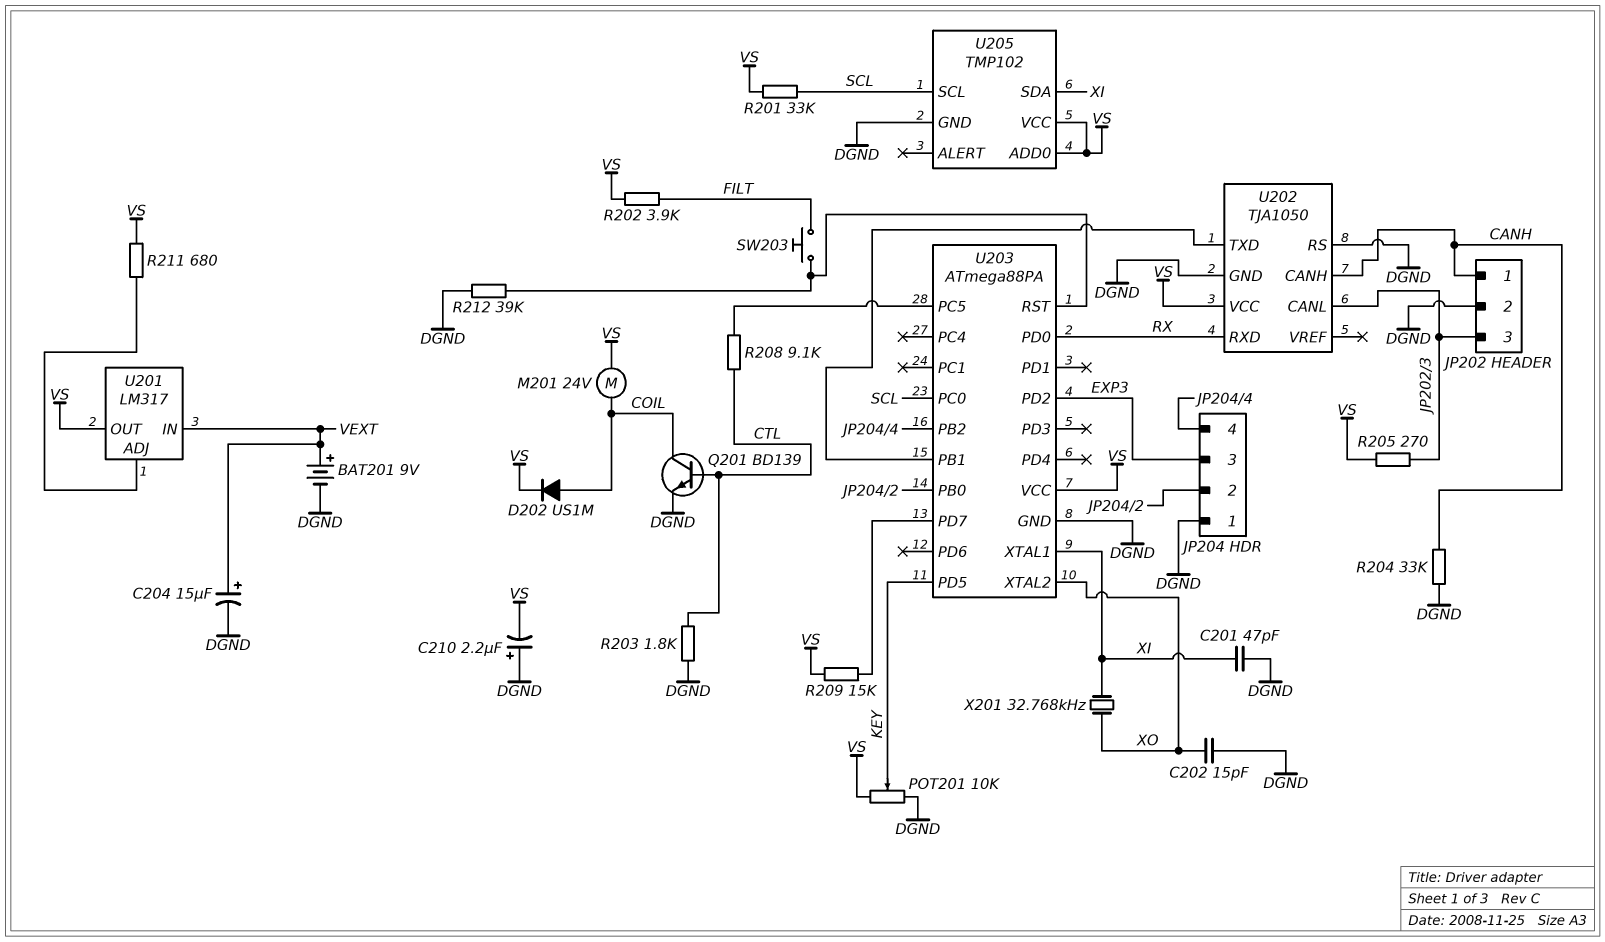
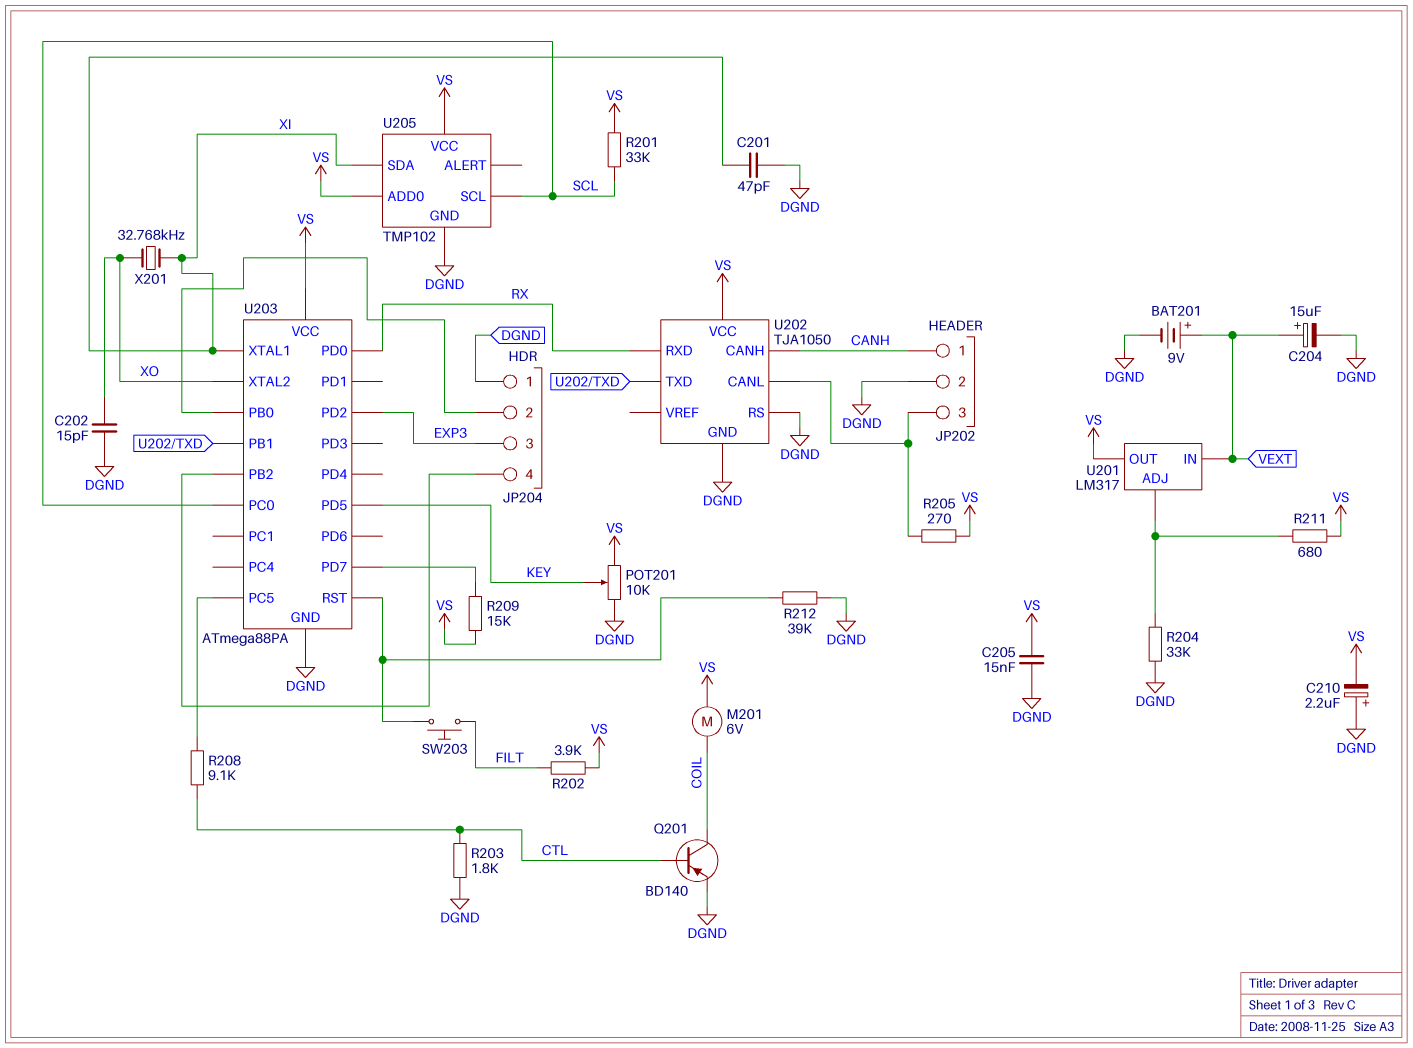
C205: none -> 15nF (DGND, VS)
D202: diode US1M (A COIL, K VS) -> none
M201: motor 24V (COIL, VS) -> motor 6V (COIL, VS)
Q201: NPN BD139 (B CTL, C COIL, E DGND) -> PNP BD140 (B CTL, C COIL, E DGND)
R204: 33k (CANH, DGND) -> 33k (DGND, U201/ADJ)

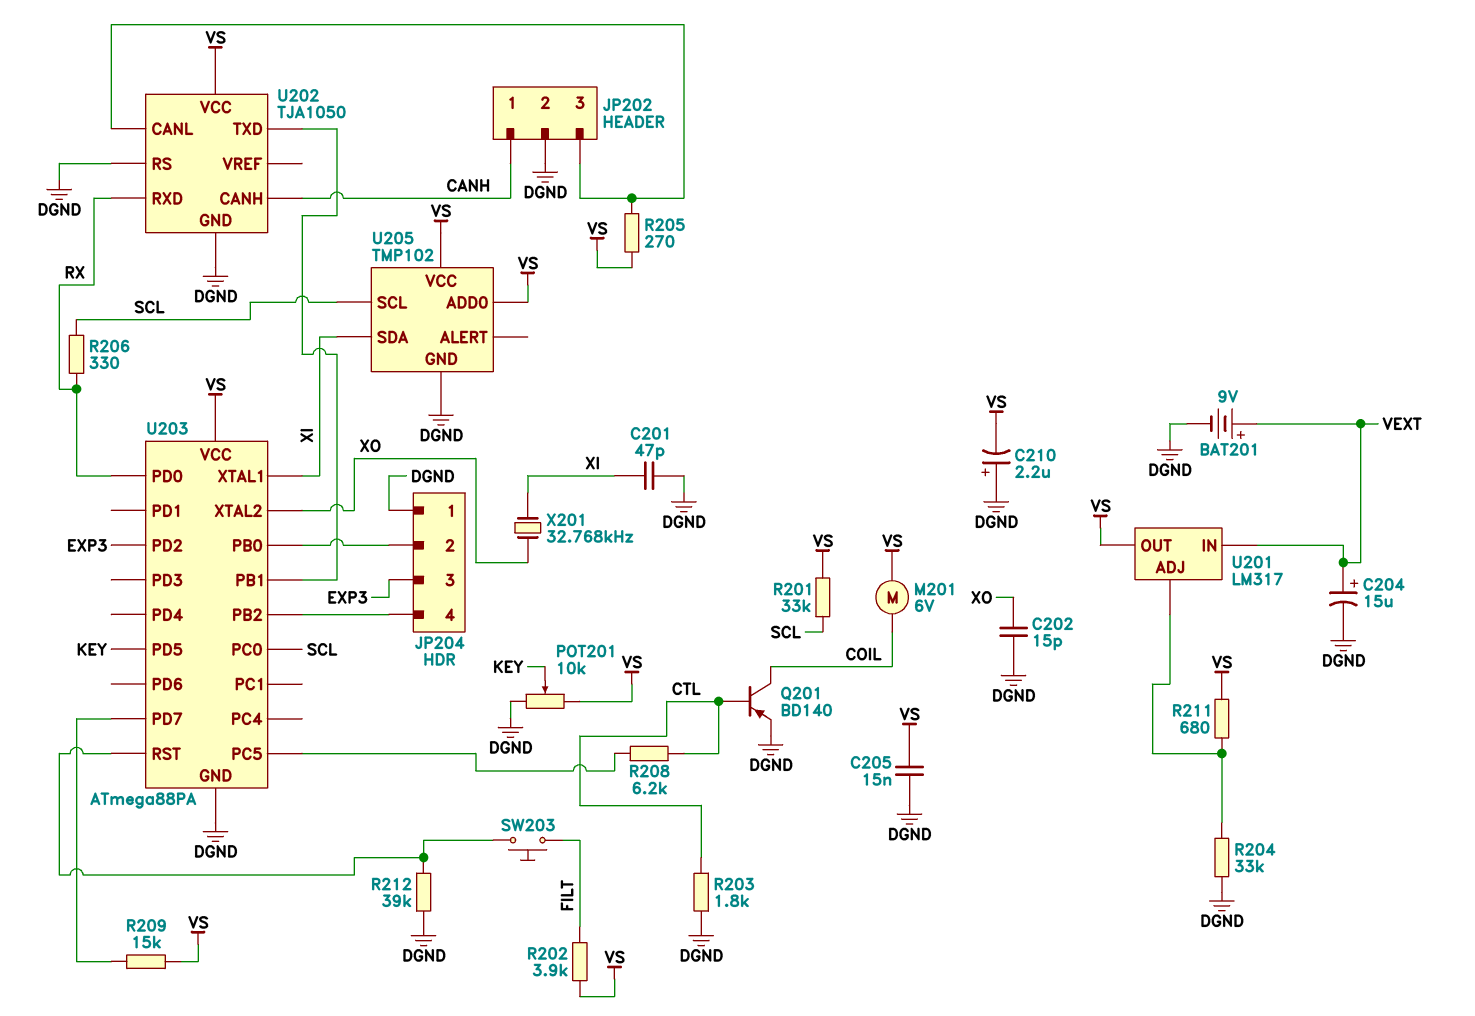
R206: none -> 330 (RX, SCL)
R208: 9.1k (CTL, U203/PC5) -> 6.2k (CTL, U203/PC5)

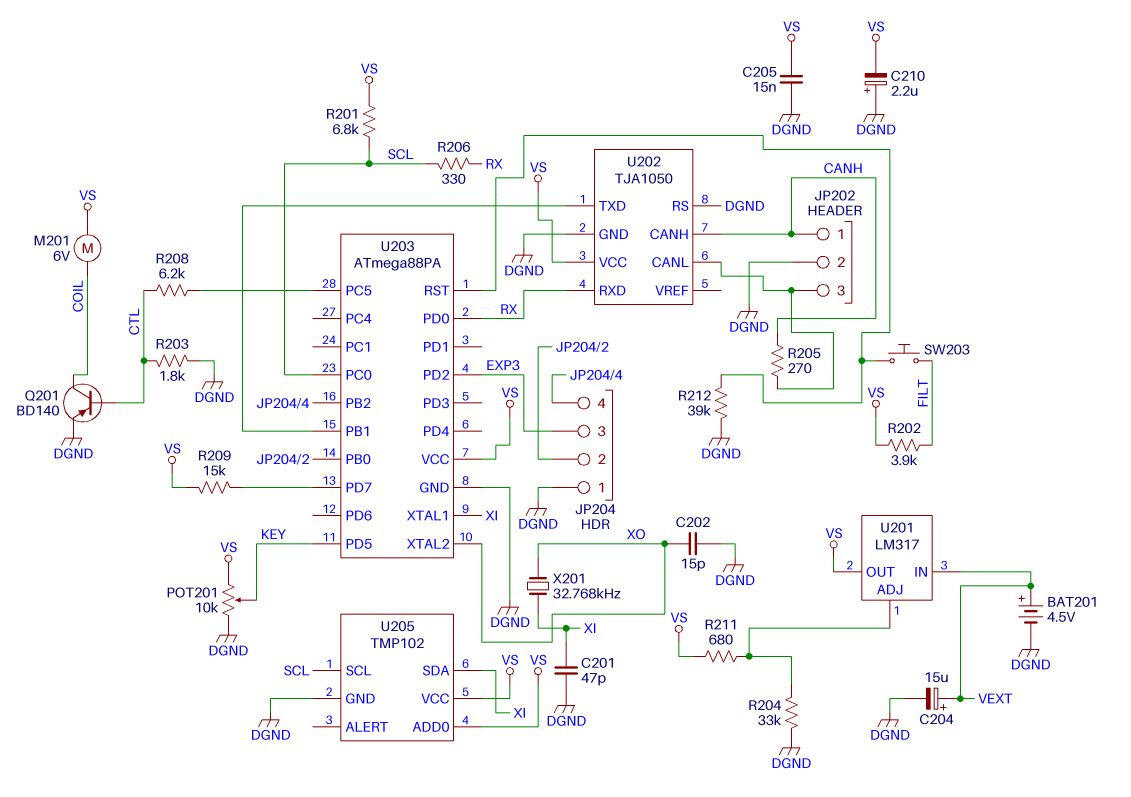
BAT201: 9V (plus VEXT, minus DGND) -> 4.5V (plus VEXT, minus DGND)
R201: 33k (SCL, VS) -> 6.8k (SCL, VS)
R205: 270 (JP202/3, VS) -> 270 (CANH, JP202/3)

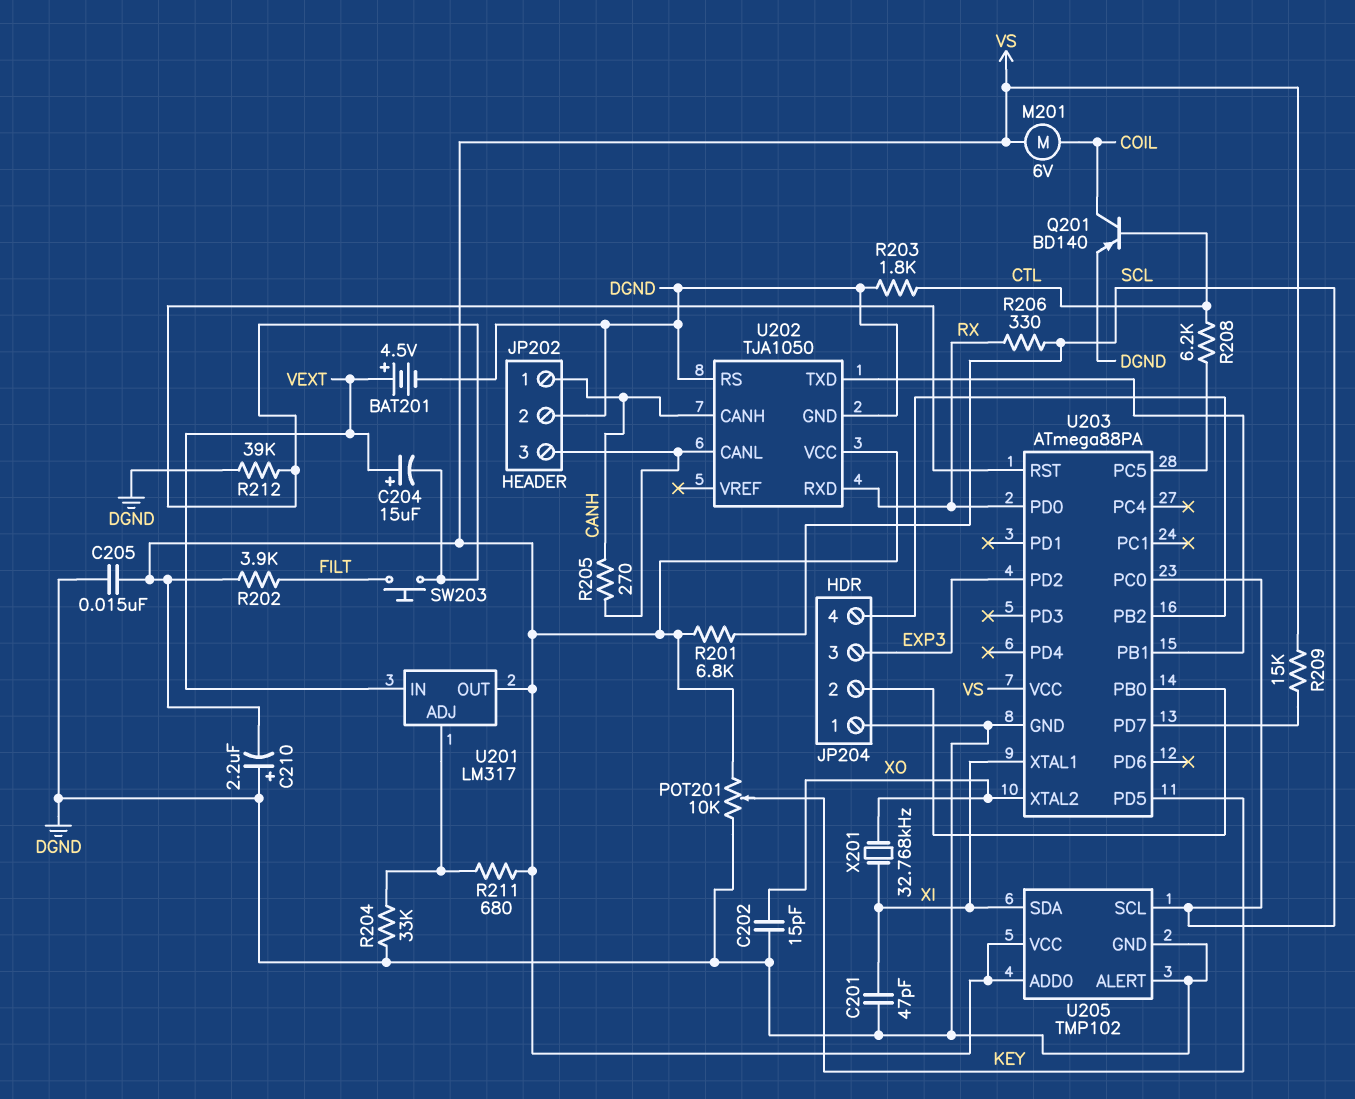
C204: 15uF (plus VEXT, minus DGND) -> 15uF (plus VEXT, minus U203/RST)
U205 pin ALERT: none -> DGND

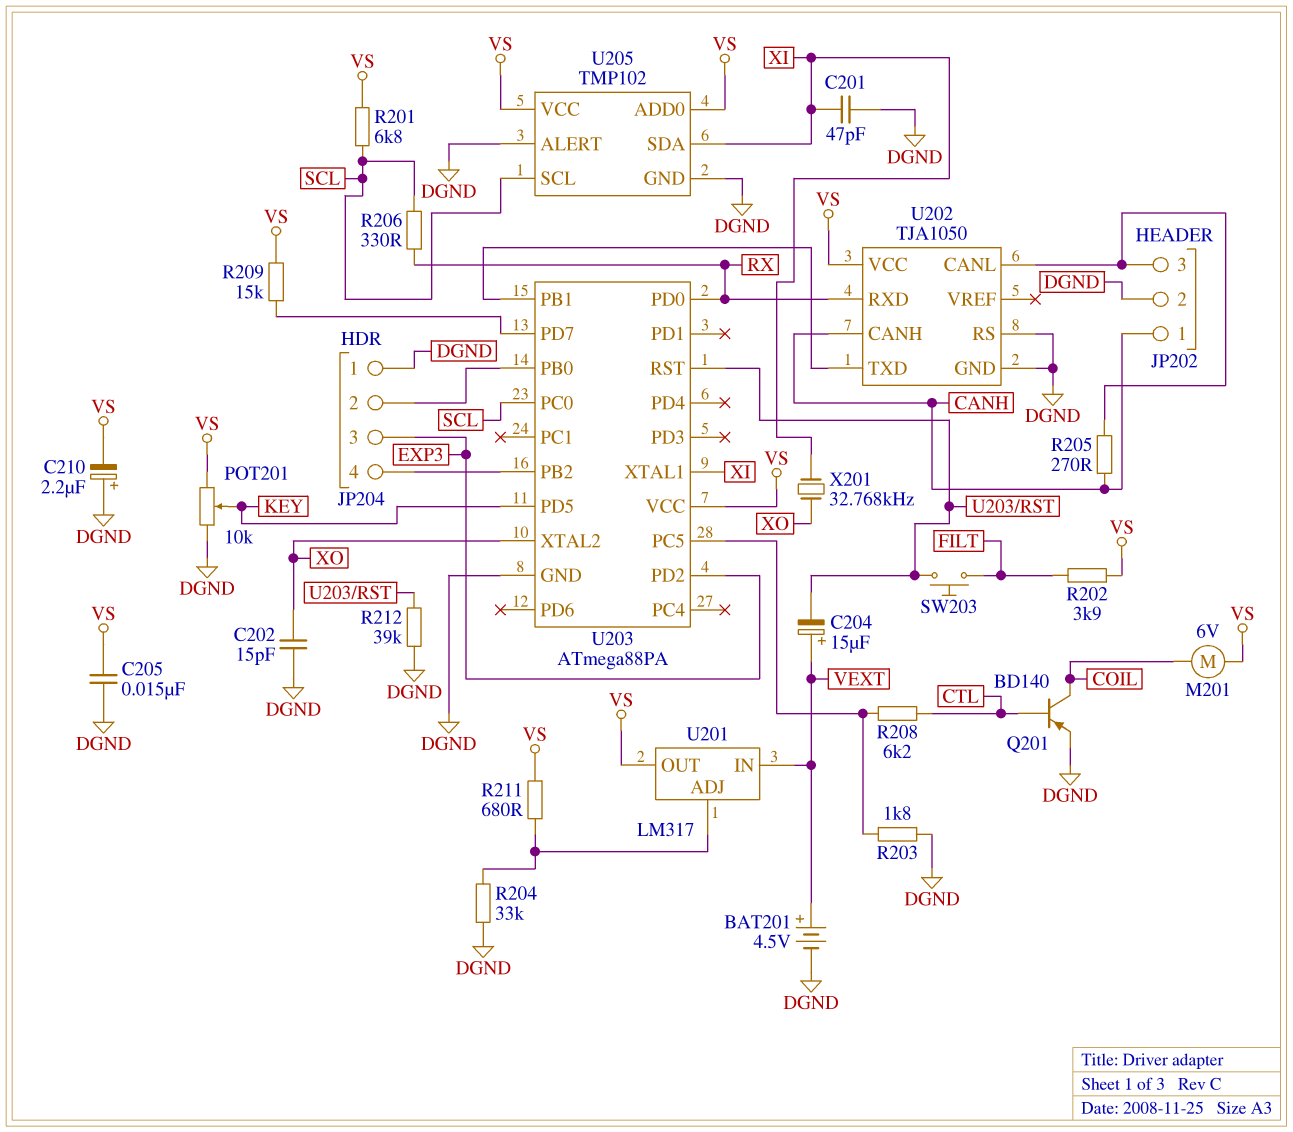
R203: 1.8k (CTL, DGND) -> 1.8k (DGND, U203/PC5)

